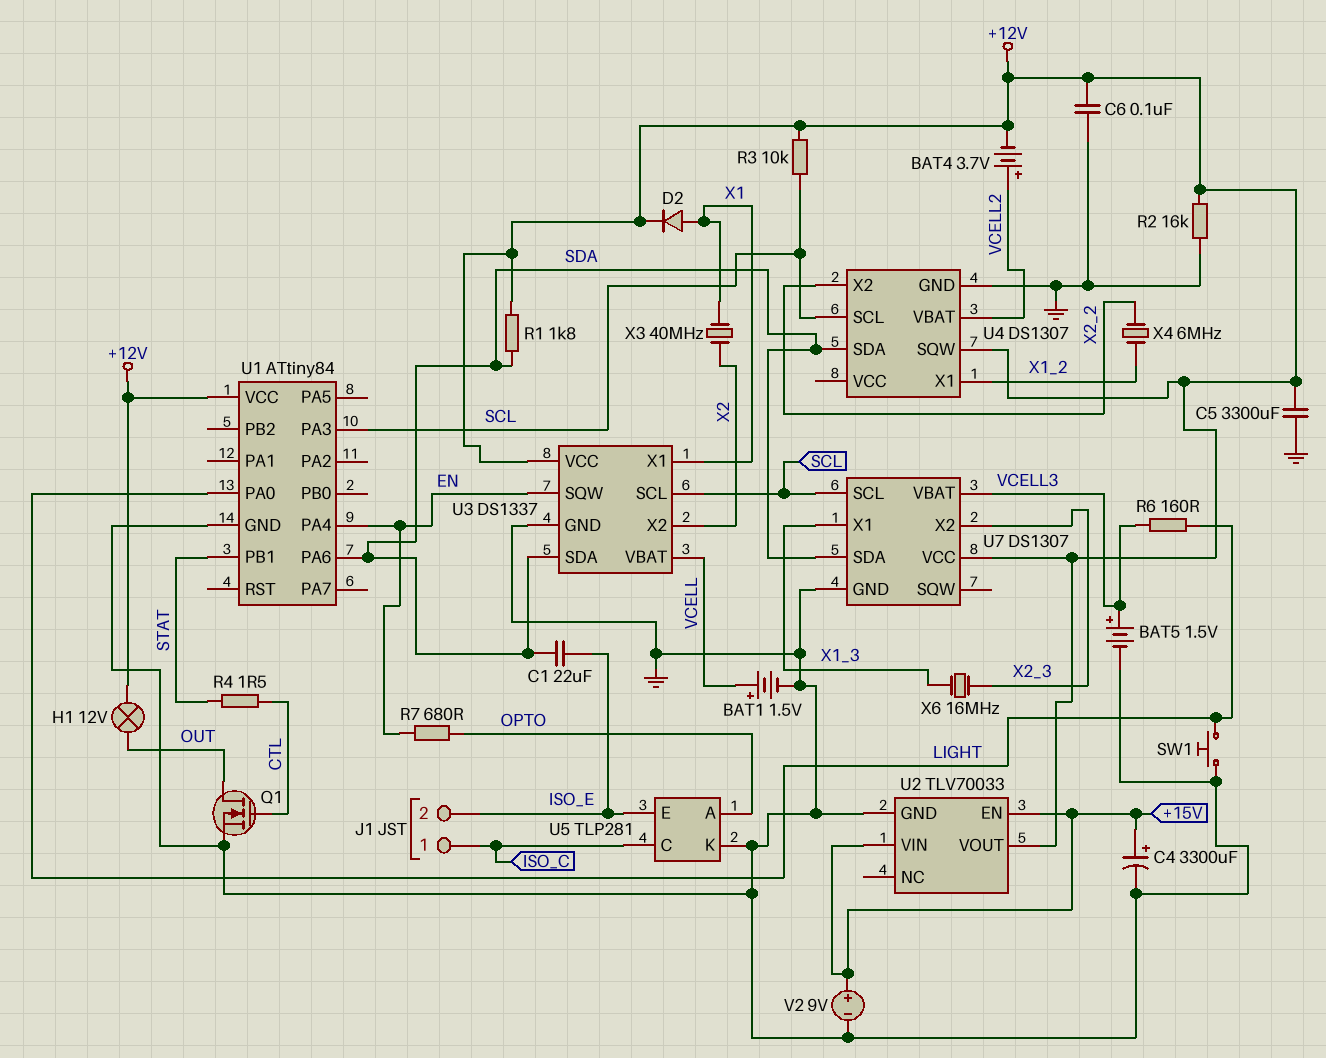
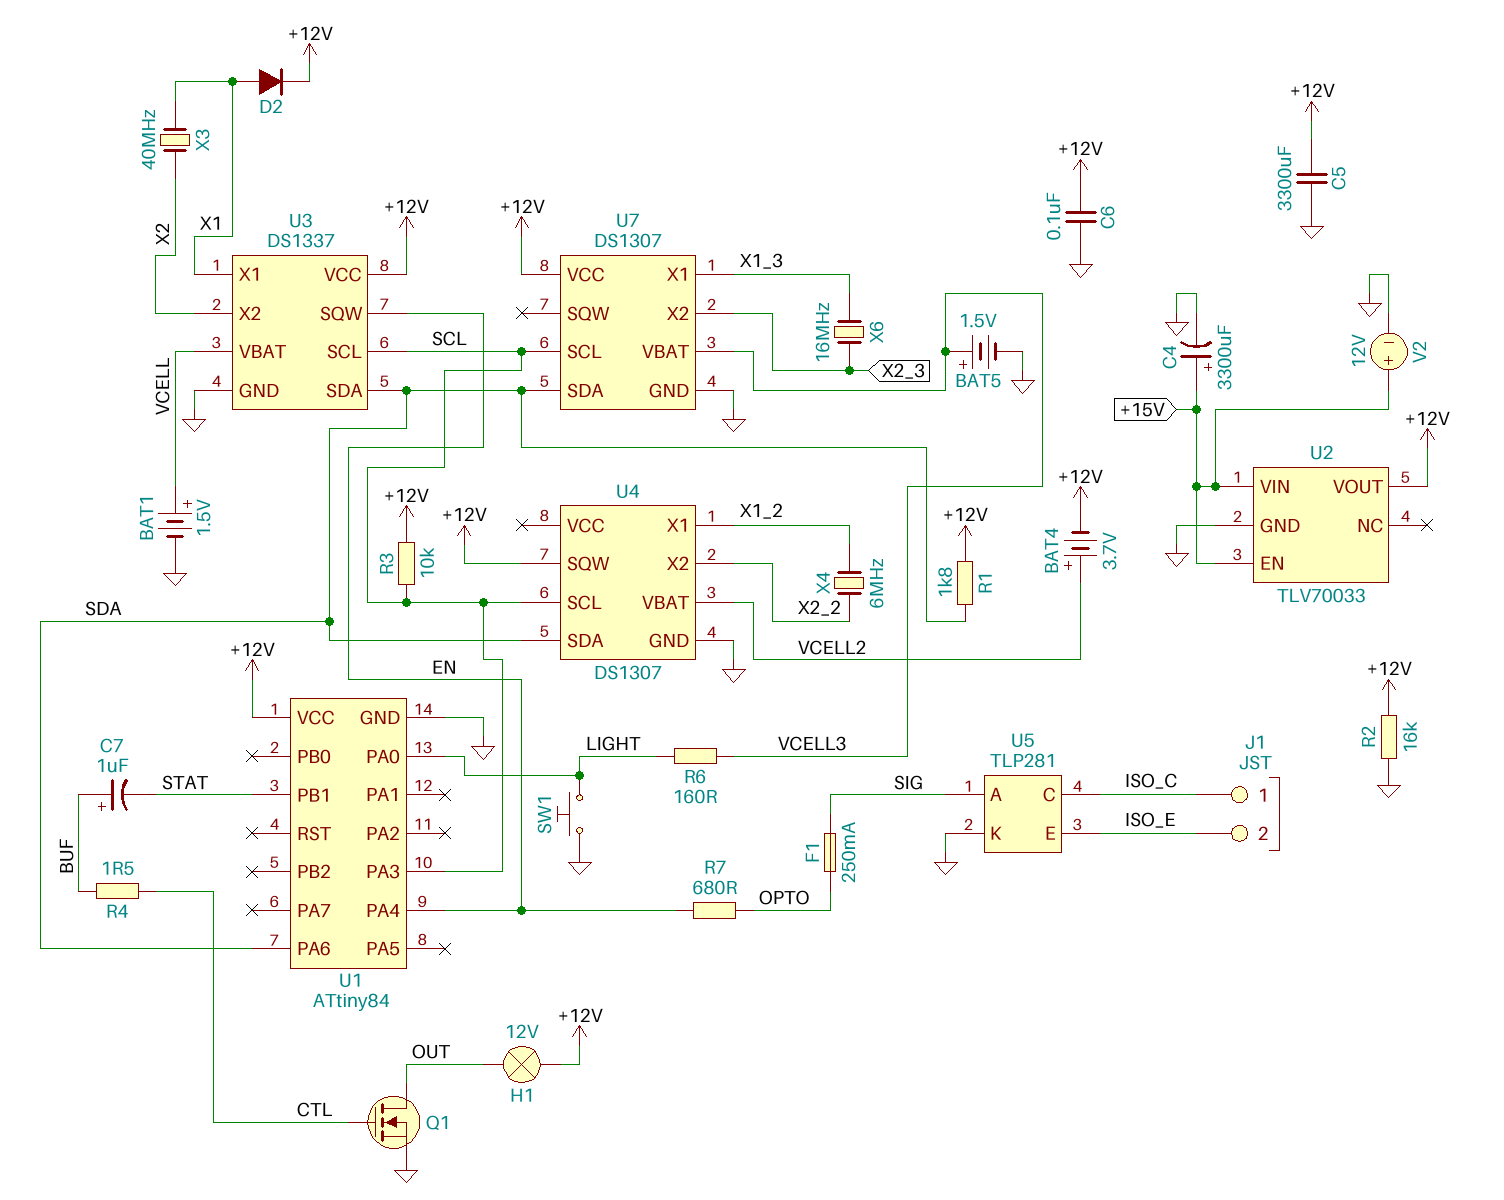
C1: 22uF (ISO_E, SDA) -> none
C7: none -> 1uF (plus BUF, minus STAT)
F1: none -> 250mA (OPTO, SIG)
R4: 1.5 (CTL, STAT) -> 1.5 (BUF, CTL)
U5 pin A: OPTO -> SIG
V2: 9V (plus +15V, minus GND) -> 12V (plus +15V, minus GND)

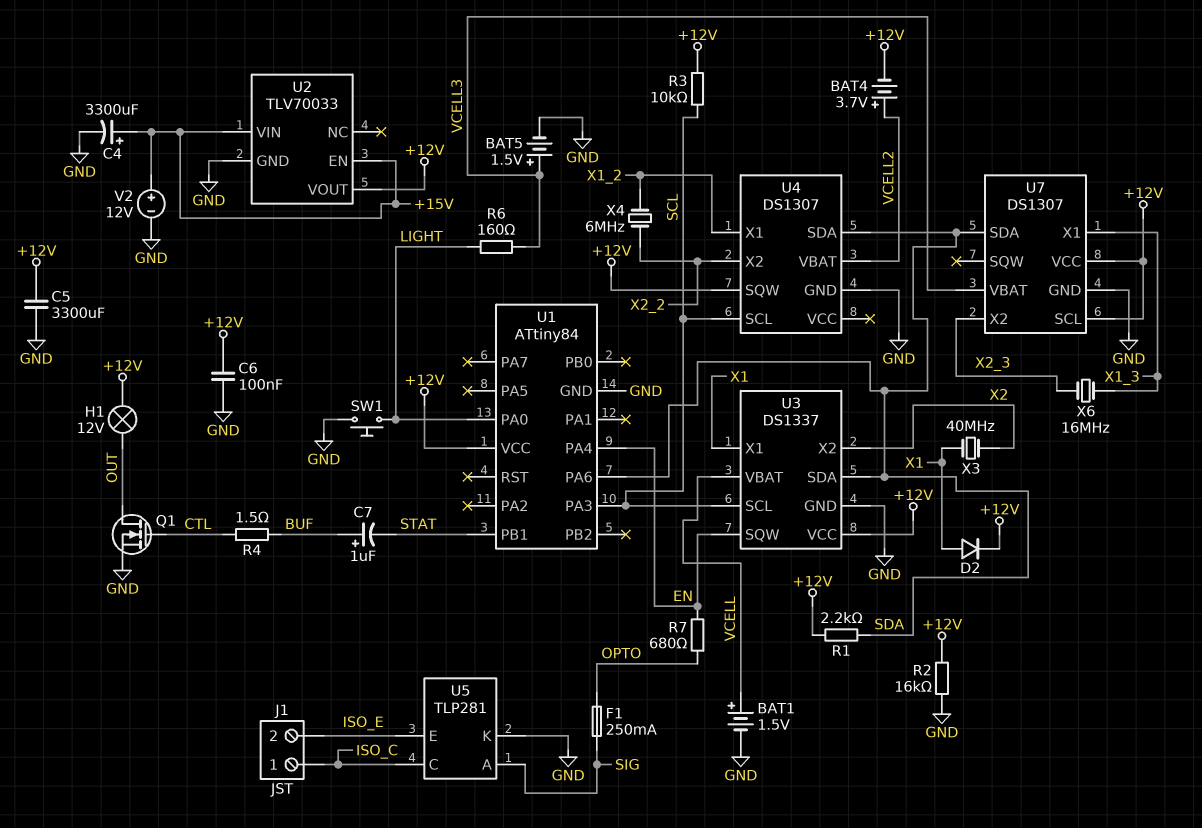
R1: 1.8k (+12V, SDA) -> 2.2k (+12V, SDA)
U7 pin SCL: SCL -> +12V

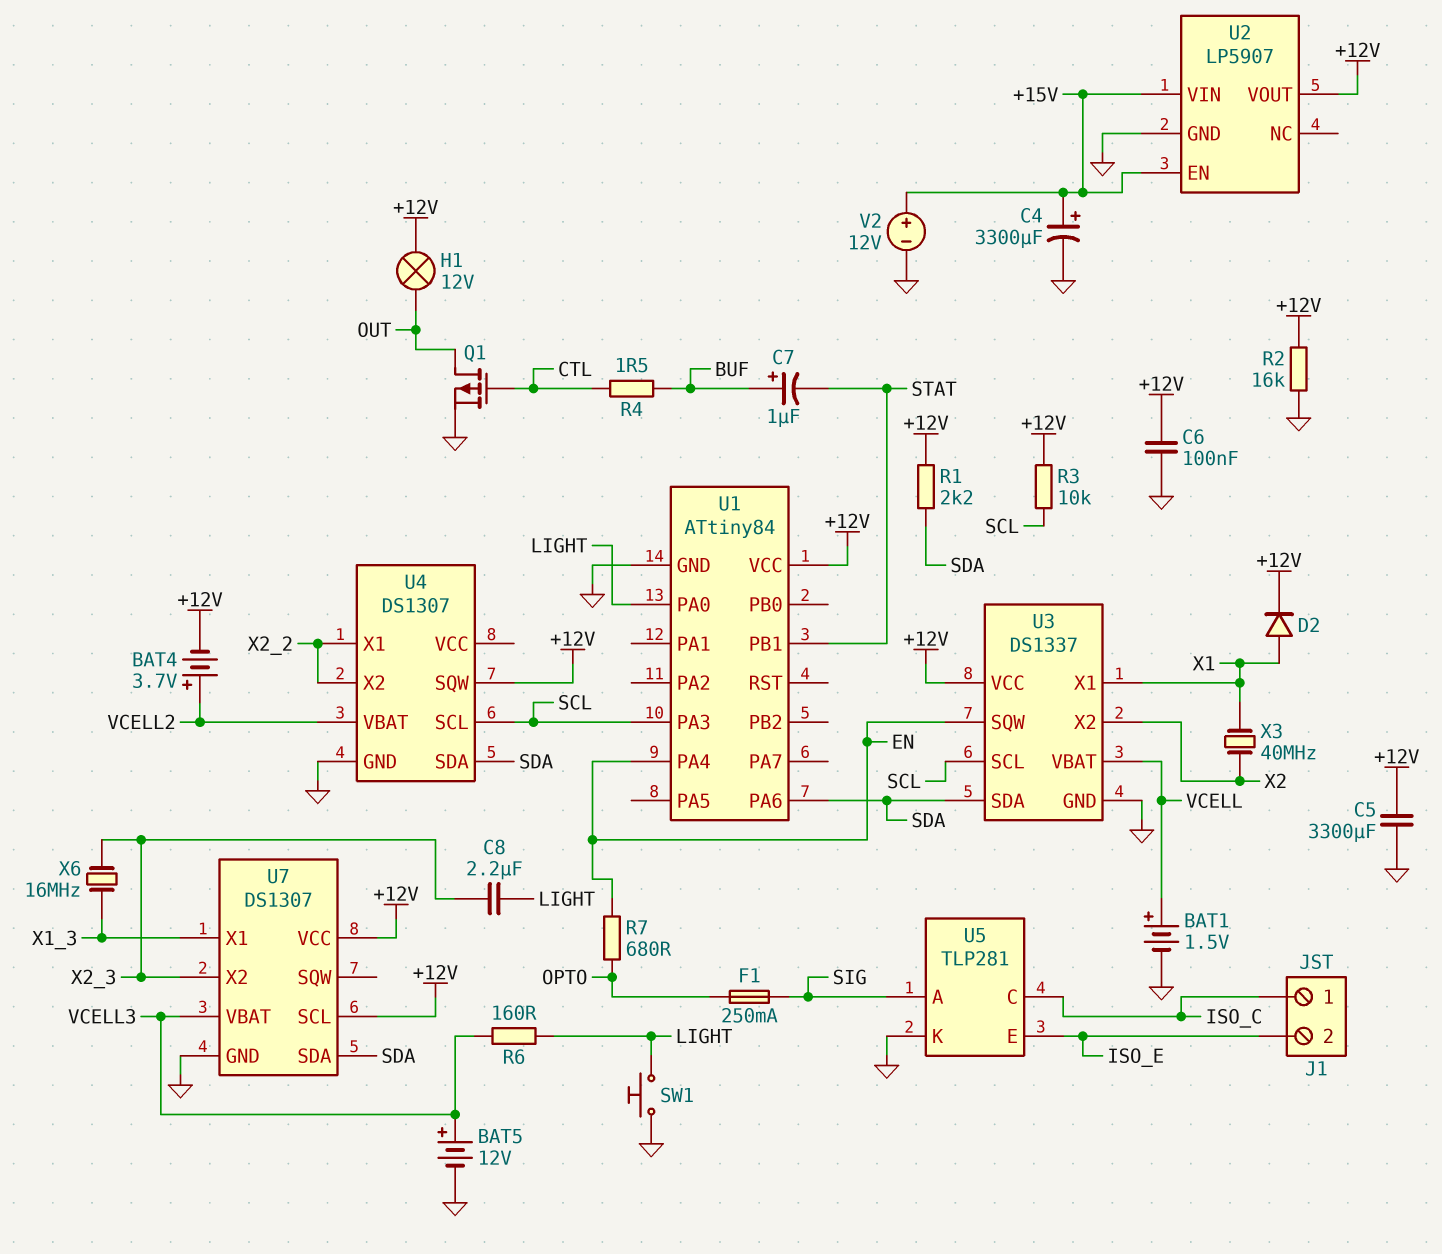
BAT5: 1.5V (plus VCELL3, minus GND) -> 12V (plus VCELL3, minus GND)
C8: none -> 2.2uF (LIGHT, X2_3)
Q1: NMOS (G CTL, D OUT, S GND) -> PMOS (G CTL, D OUT, S GND)
U2: TLV70033 -> LP5907
U4 pin X1: X1_2 -> X2_2
X4: 6MHz (X1_2, X2_2) -> none

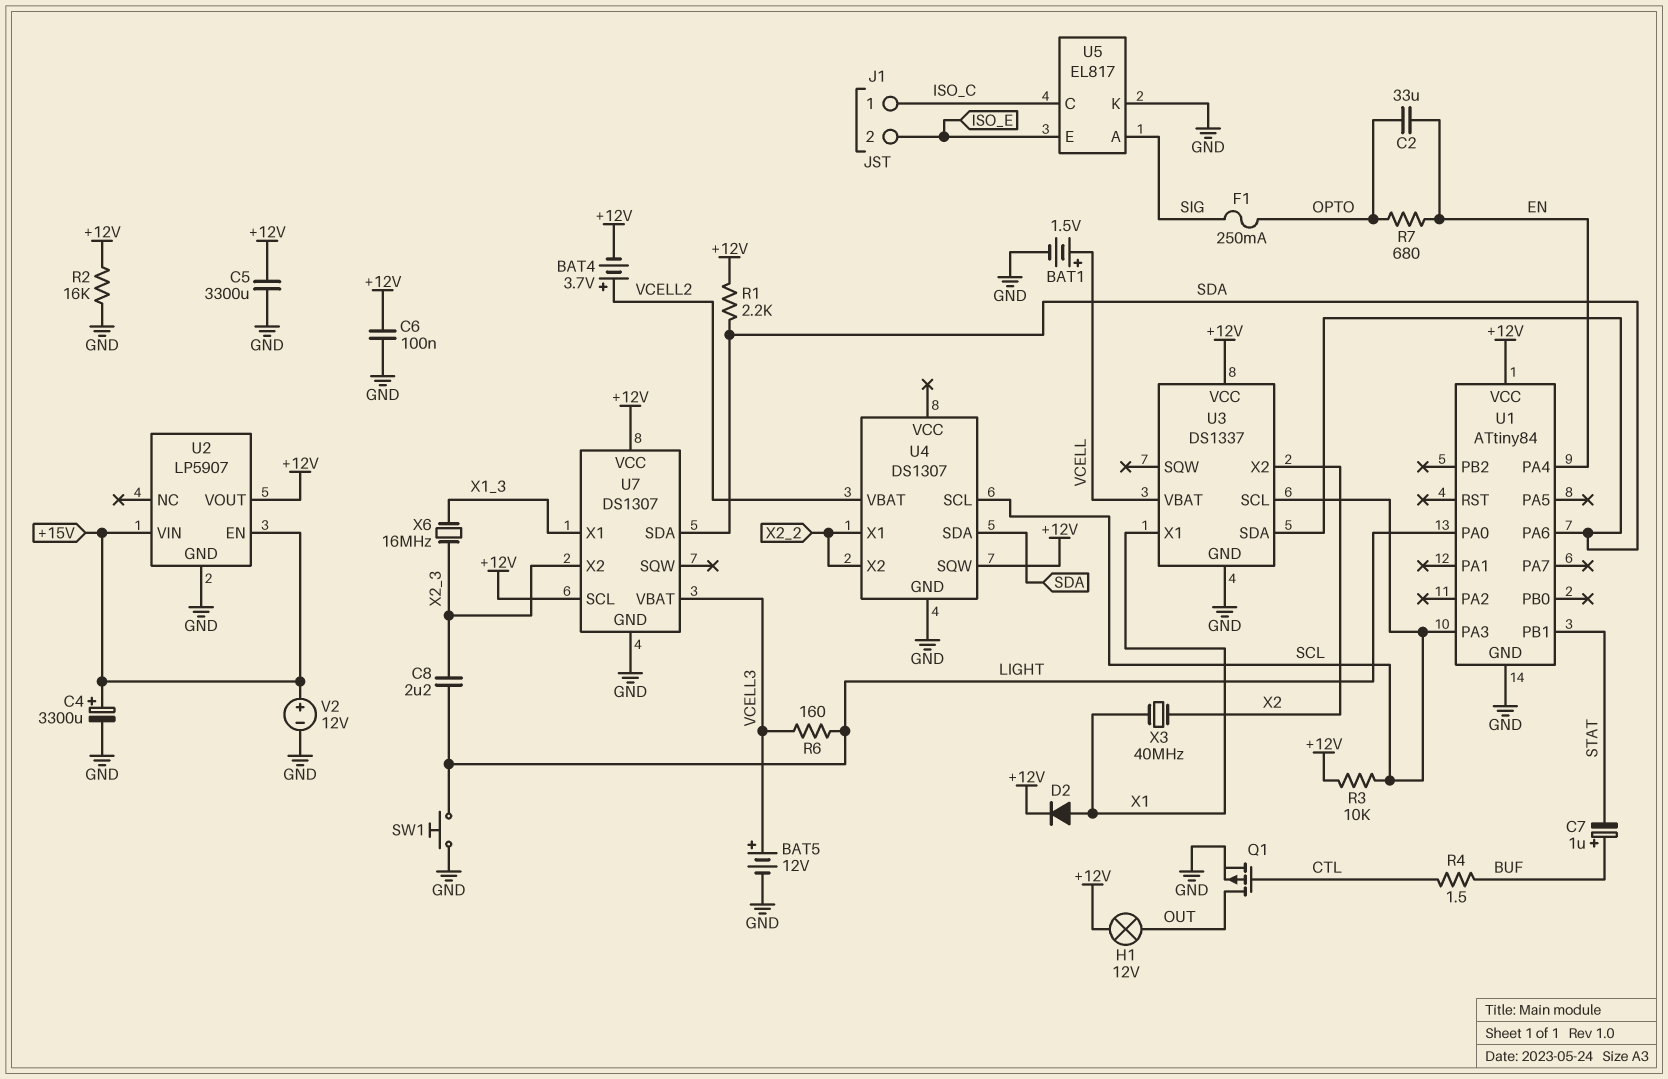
C2: none -> 33uF (EN, OPTO)
U3 pin SQW: EN -> none
U5: TLP281 -> EL817

